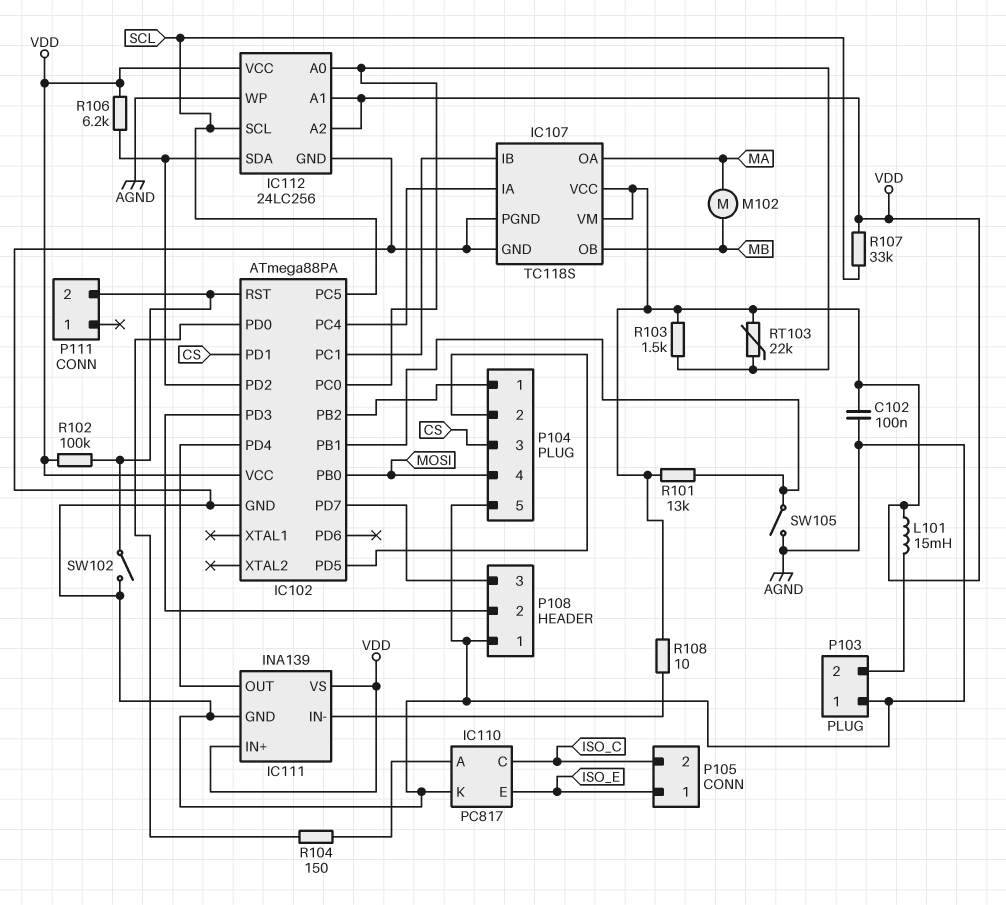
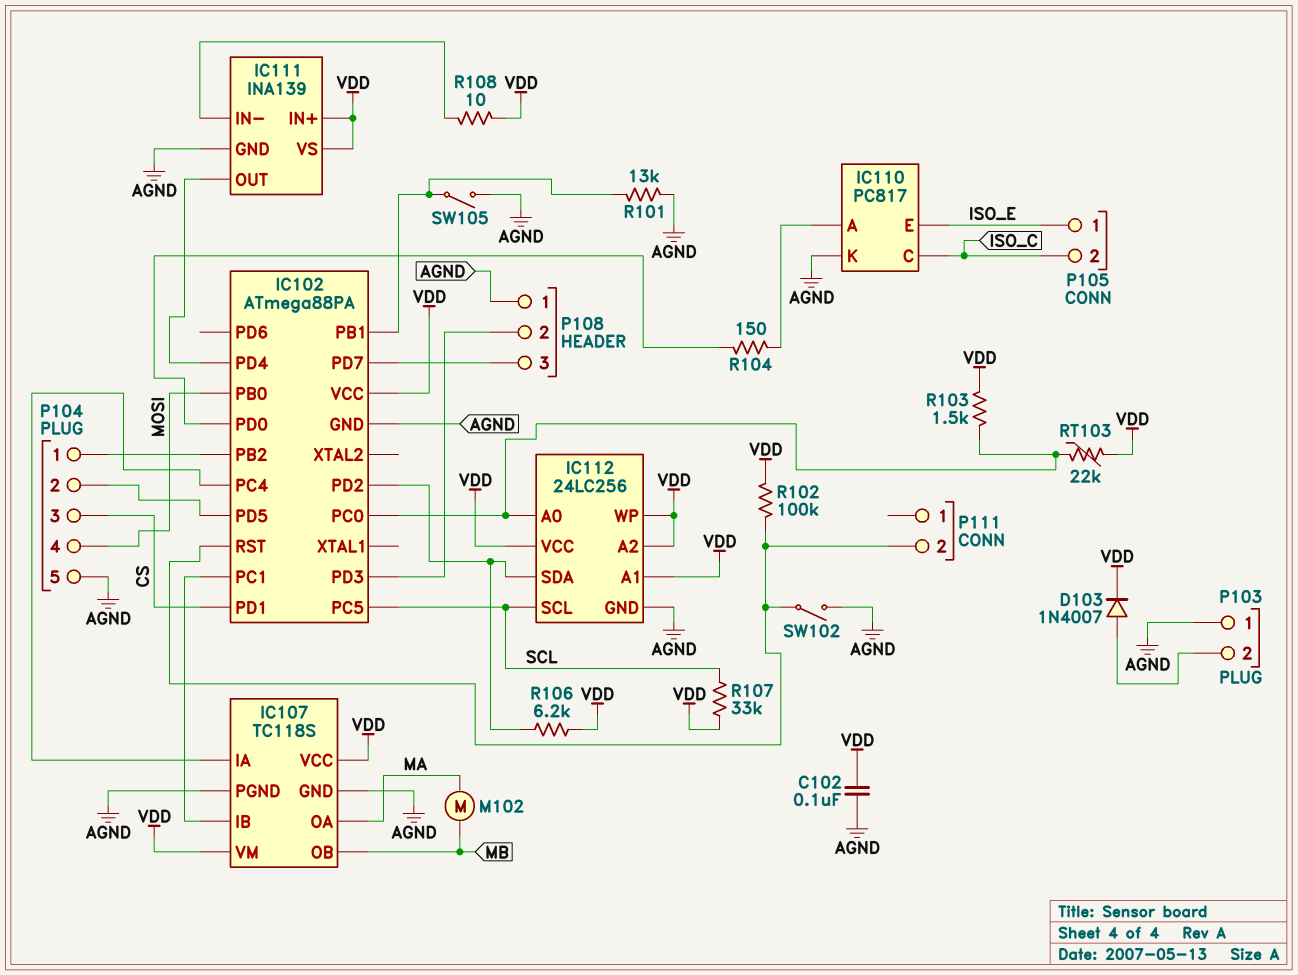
D103: none -> diode 1N4007 (A P103/2, K VDD)
IC112 pin WP: AGND -> VDD
L101: 15mH (P103/2, VDD) -> none
R101: 13k (IC102/PB1, VDD) -> 13k (AGND, IC102/PB1)

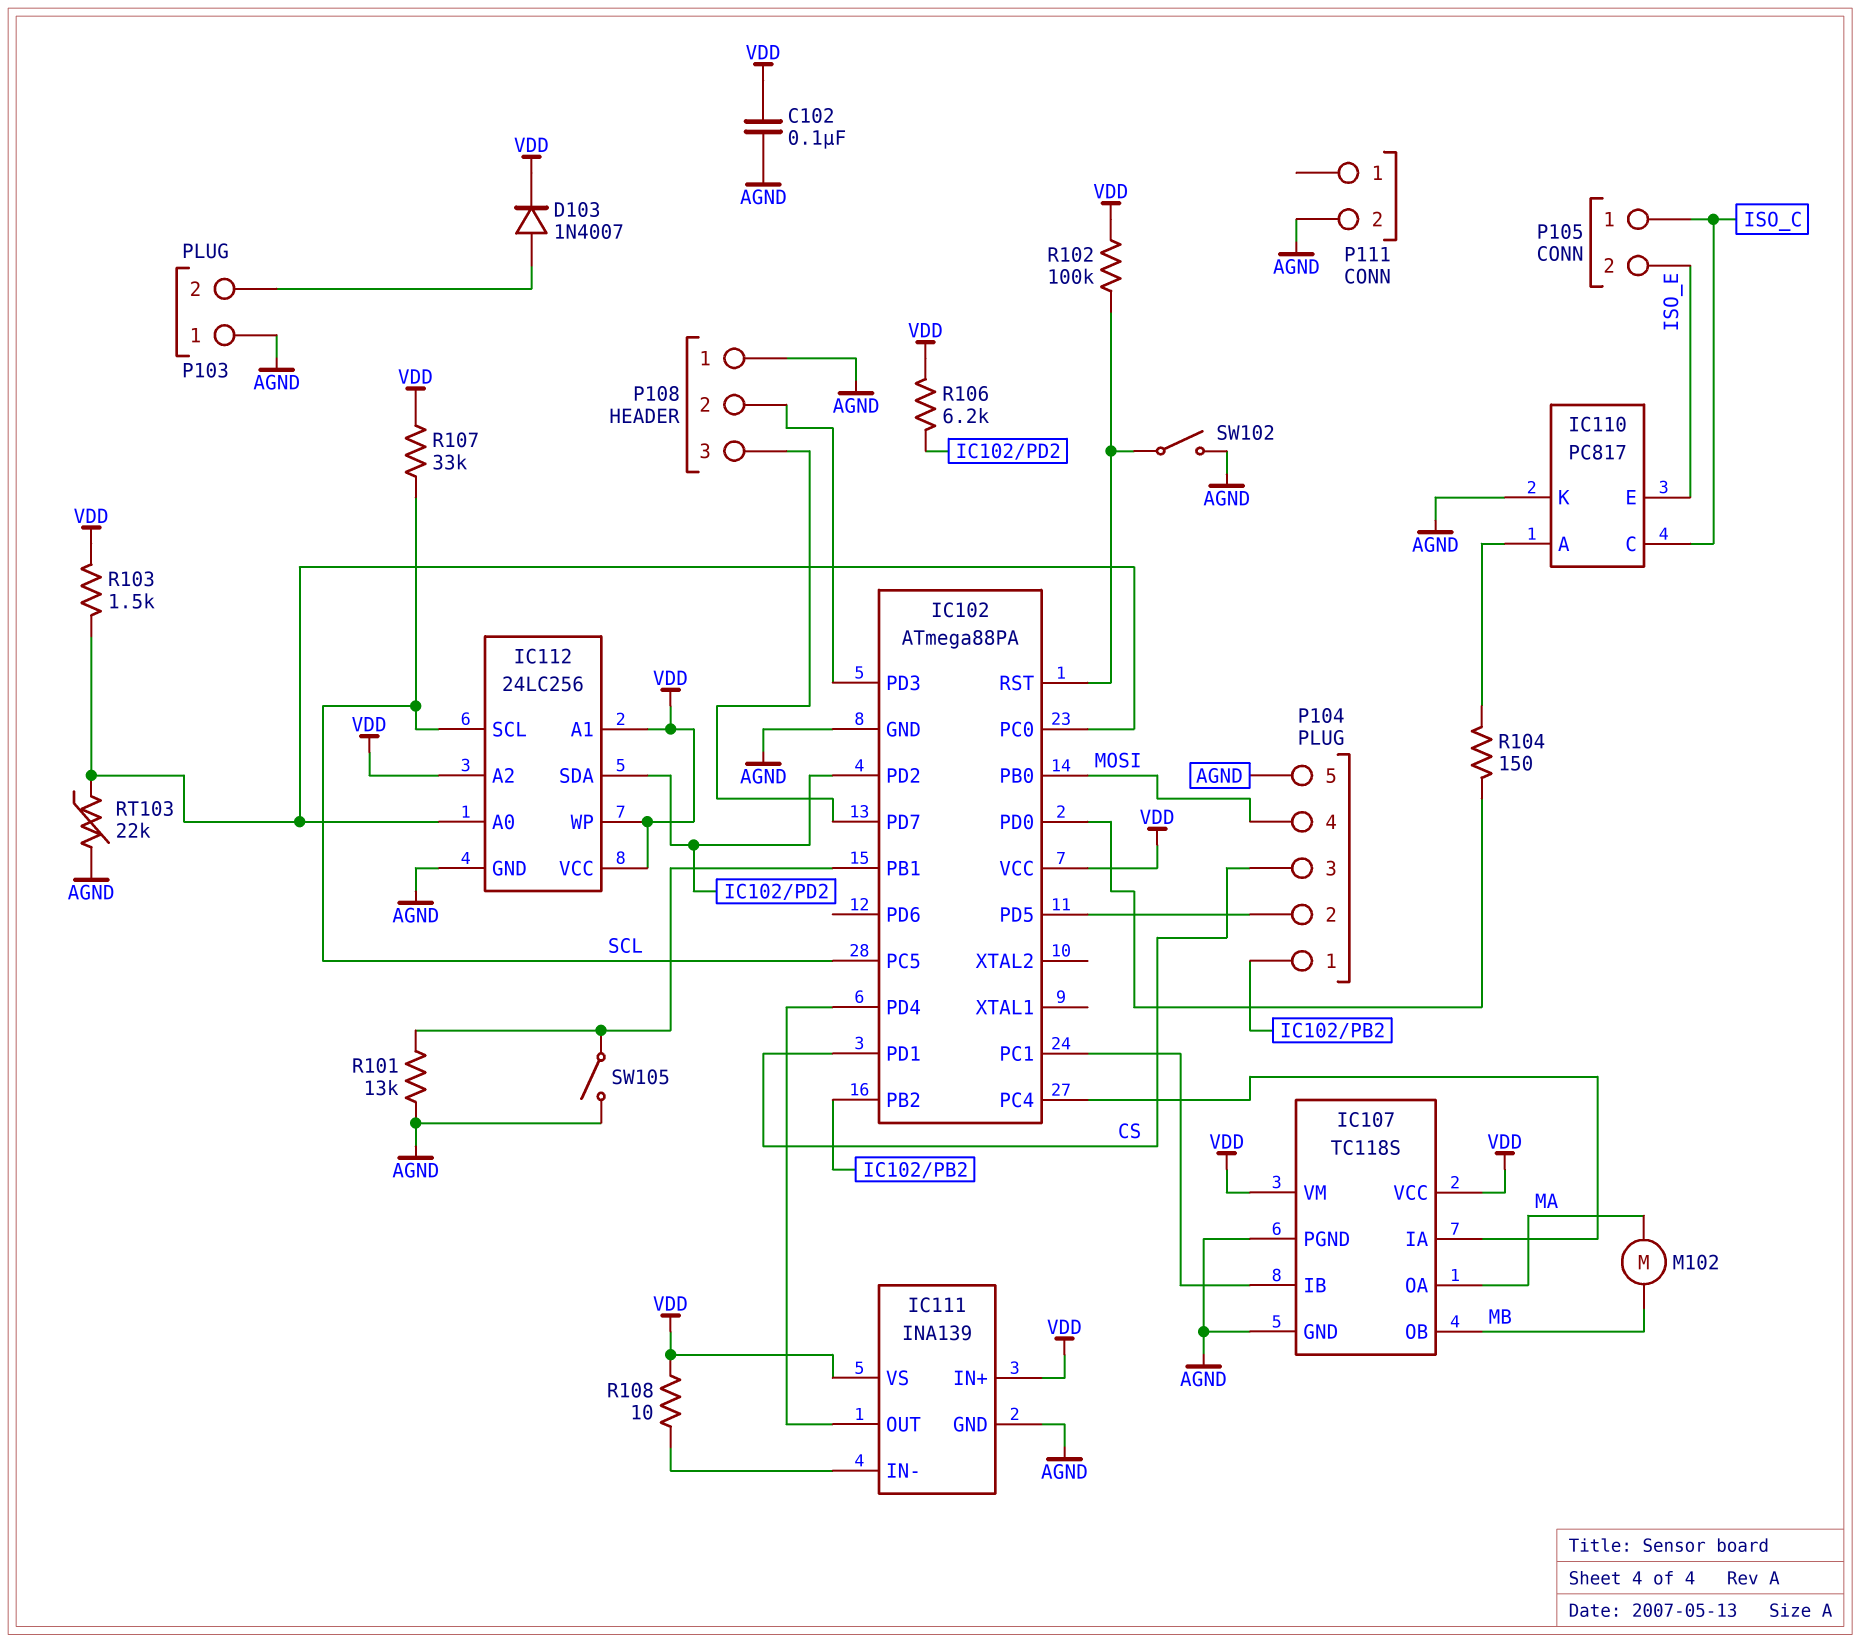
P105 pin 1: ISO_E -> ISO_C
P105 pin 2: ISO_C -> ISO_E
P111 pin 2: IC102/RST -> AGND
RT103: 22k (IC102/PC0, VDD) -> 22k (AGND, IC102/PC0)

